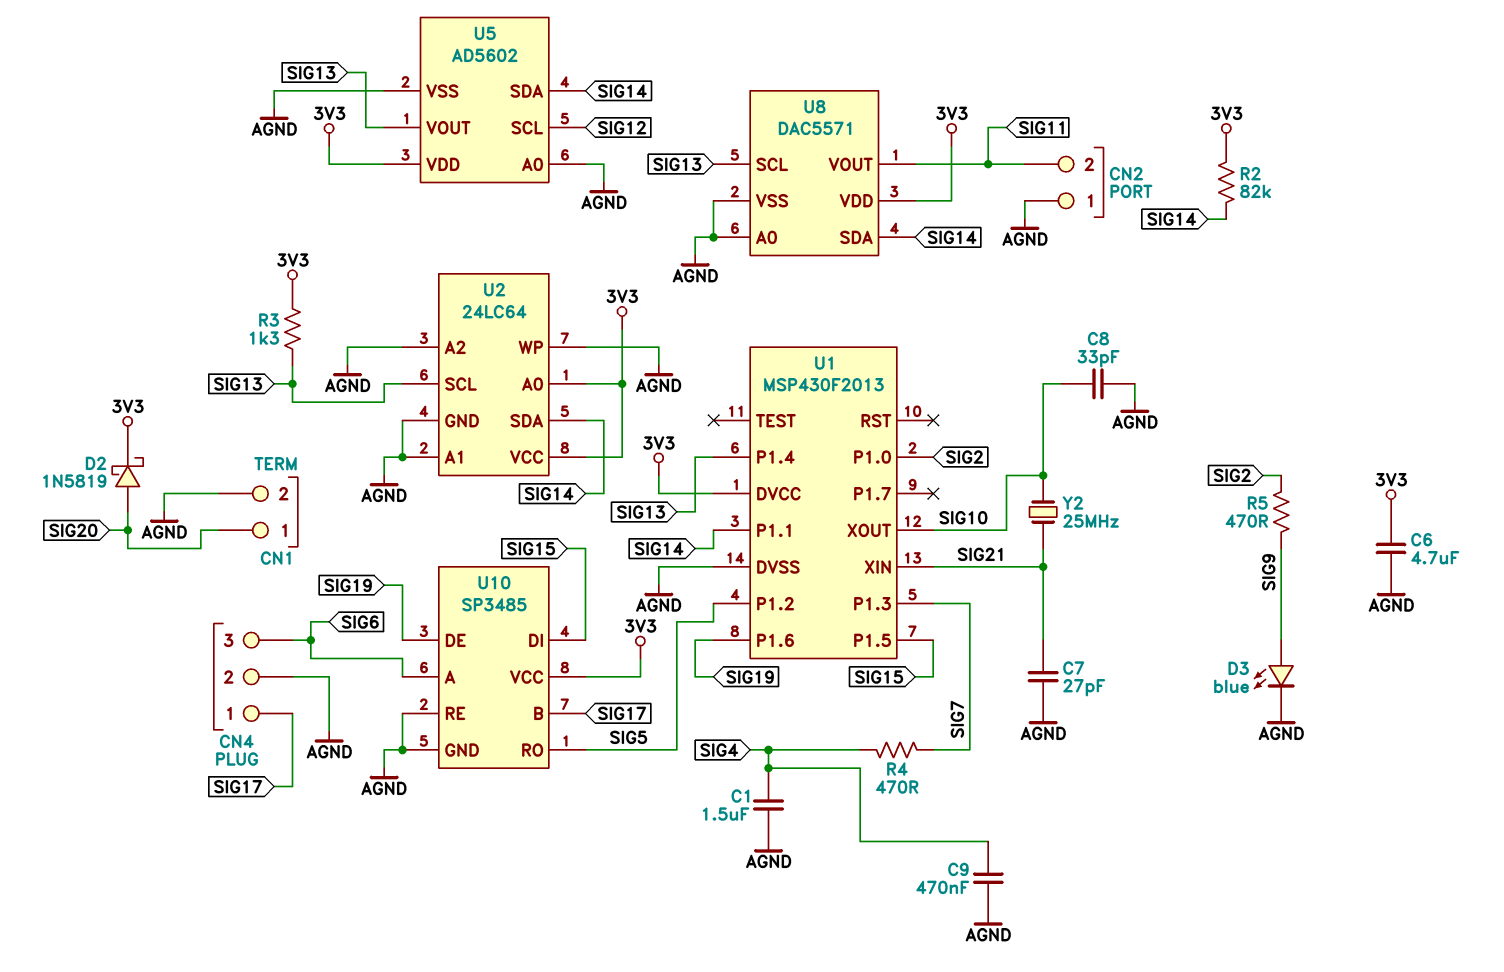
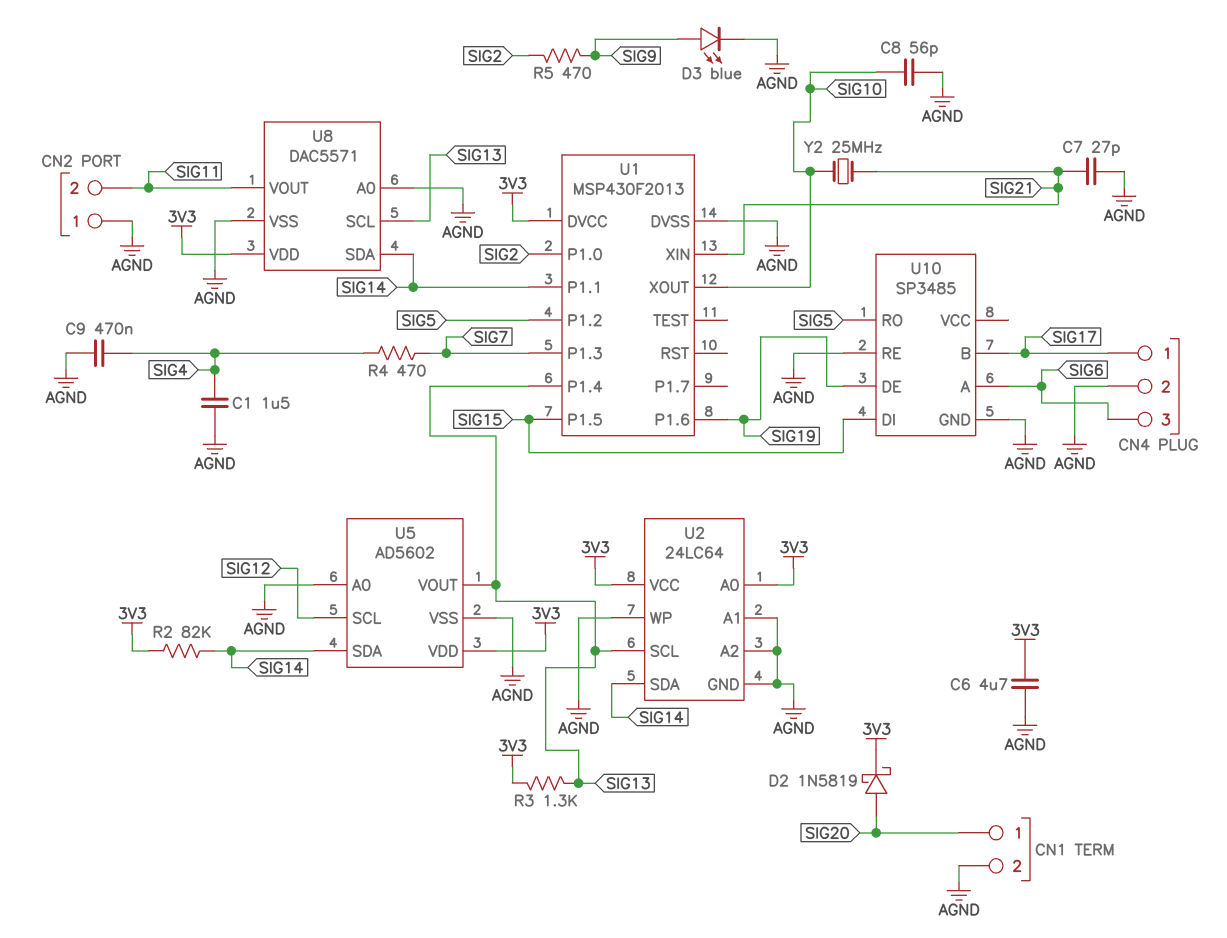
C8: 33pF (AGND, SIG10) -> 56pF (AGND, SIG10)
U10 pin VCC: 3V3 -> none

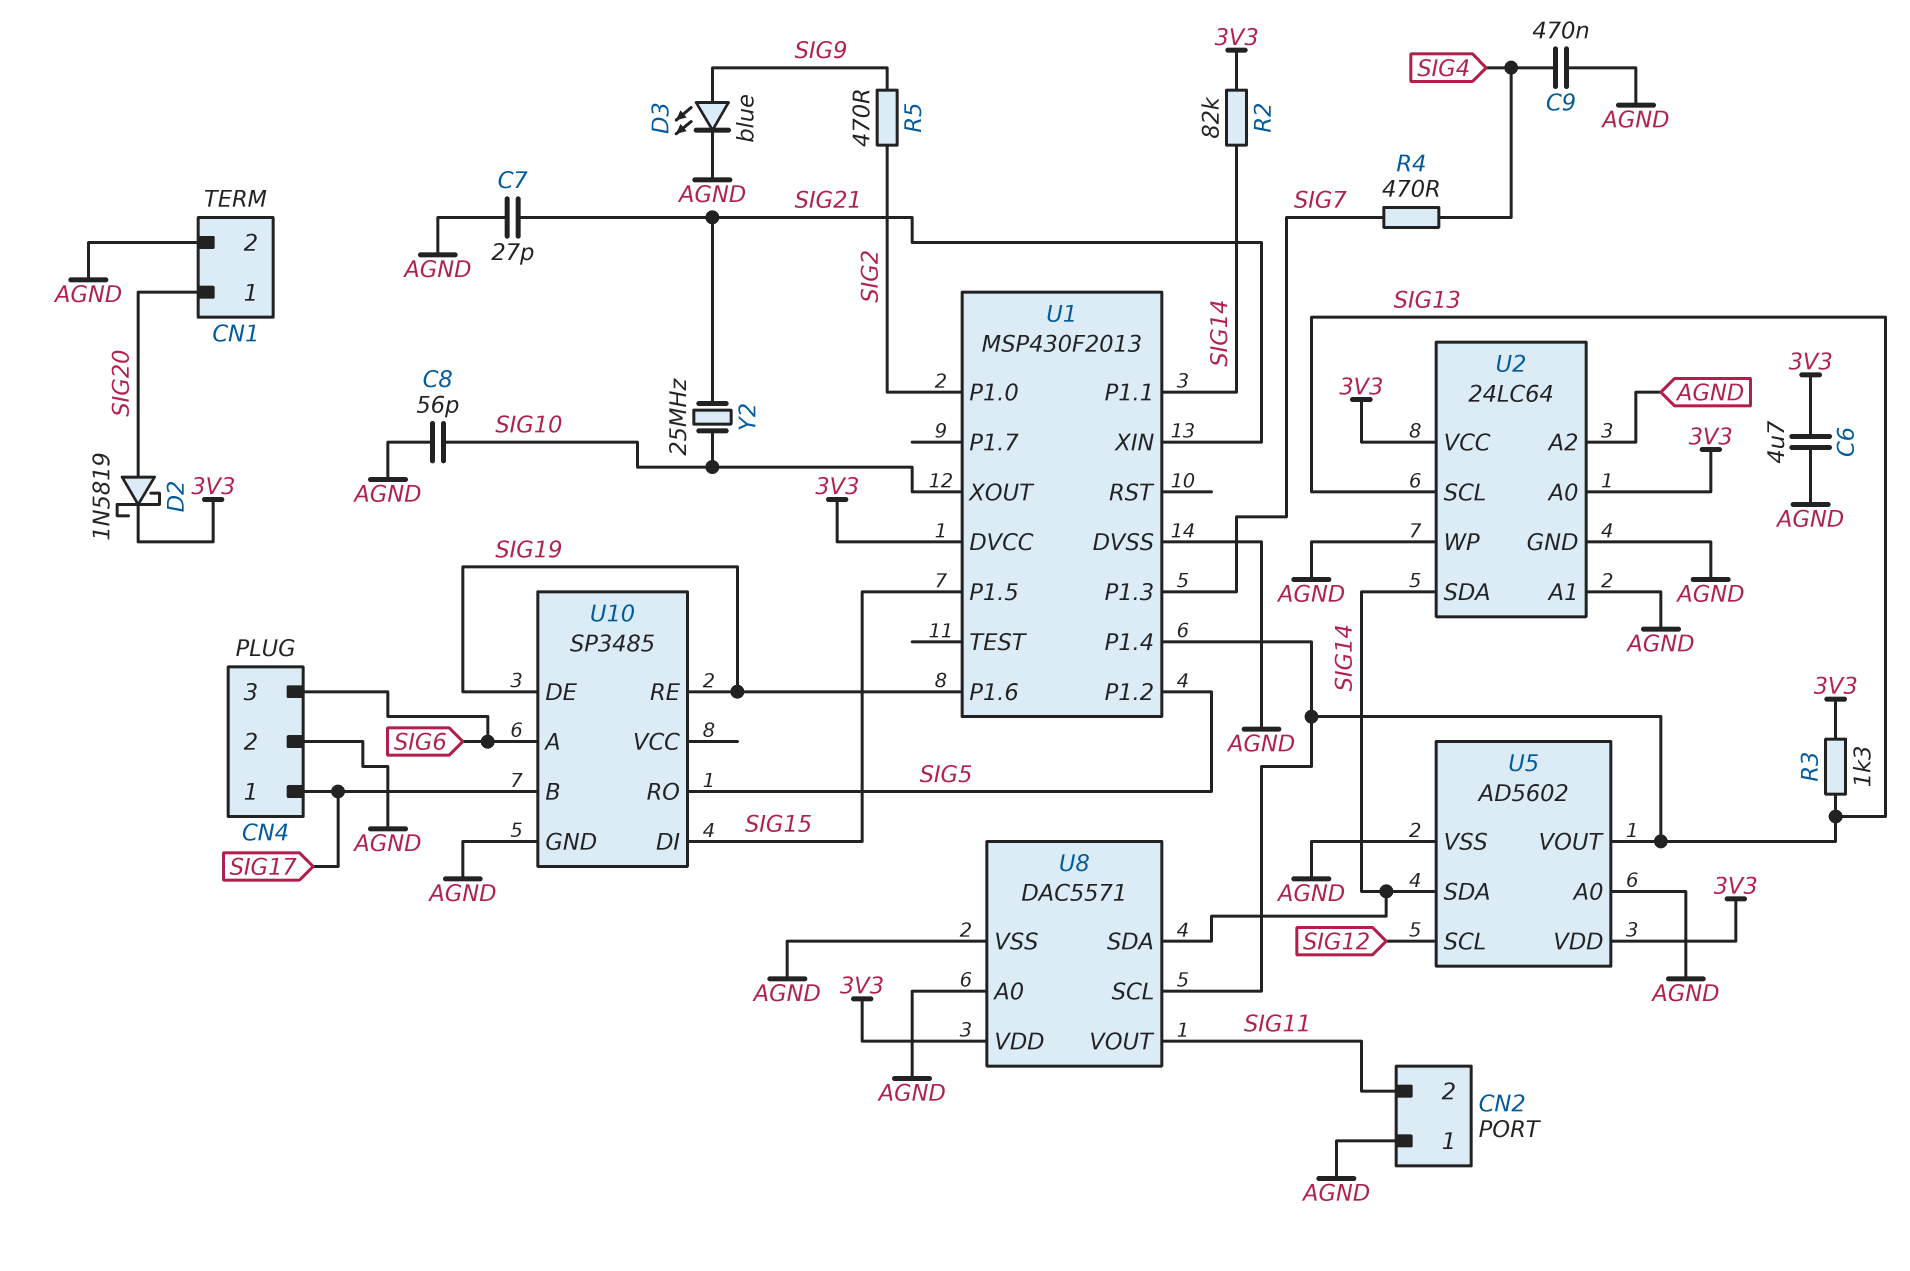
C1: 1.5uF (AGND, SIG4) -> none
U10 pin RE: AGND -> SIG19

